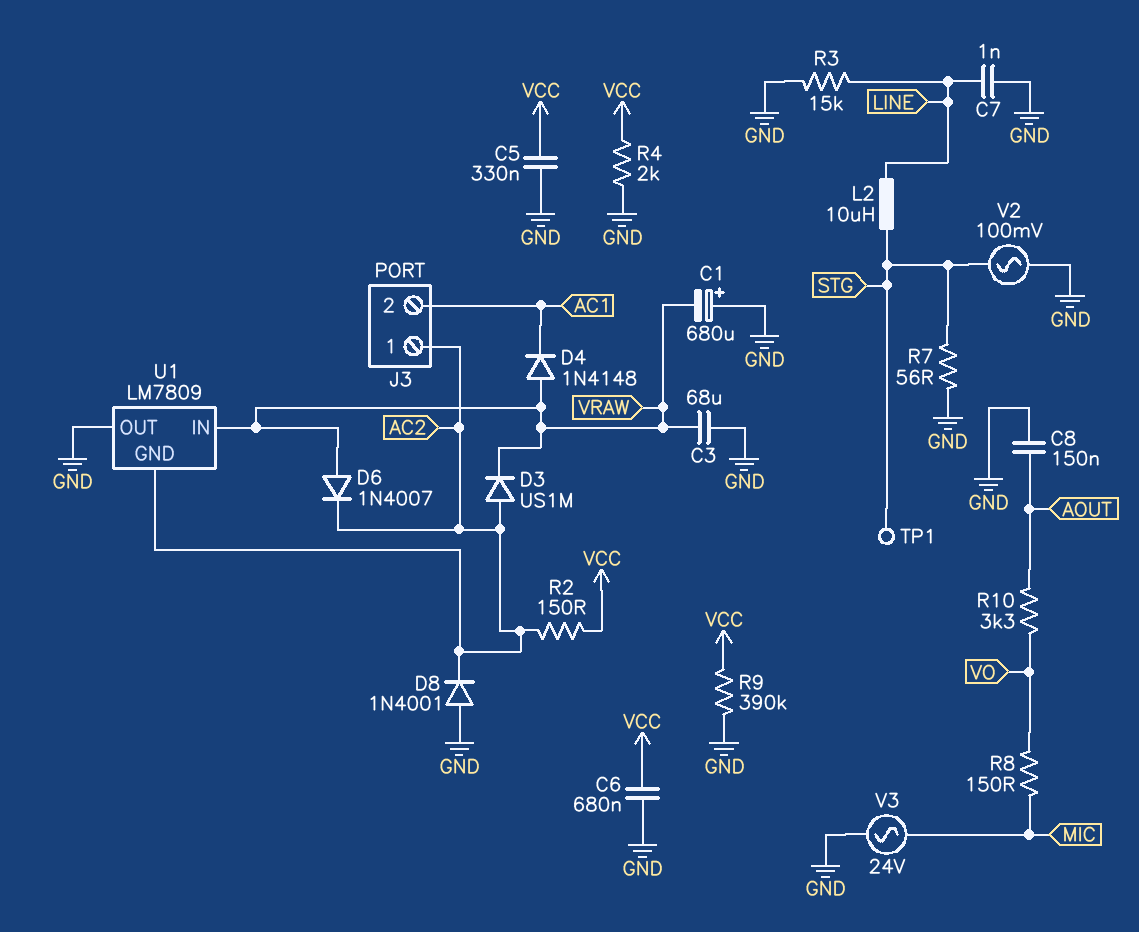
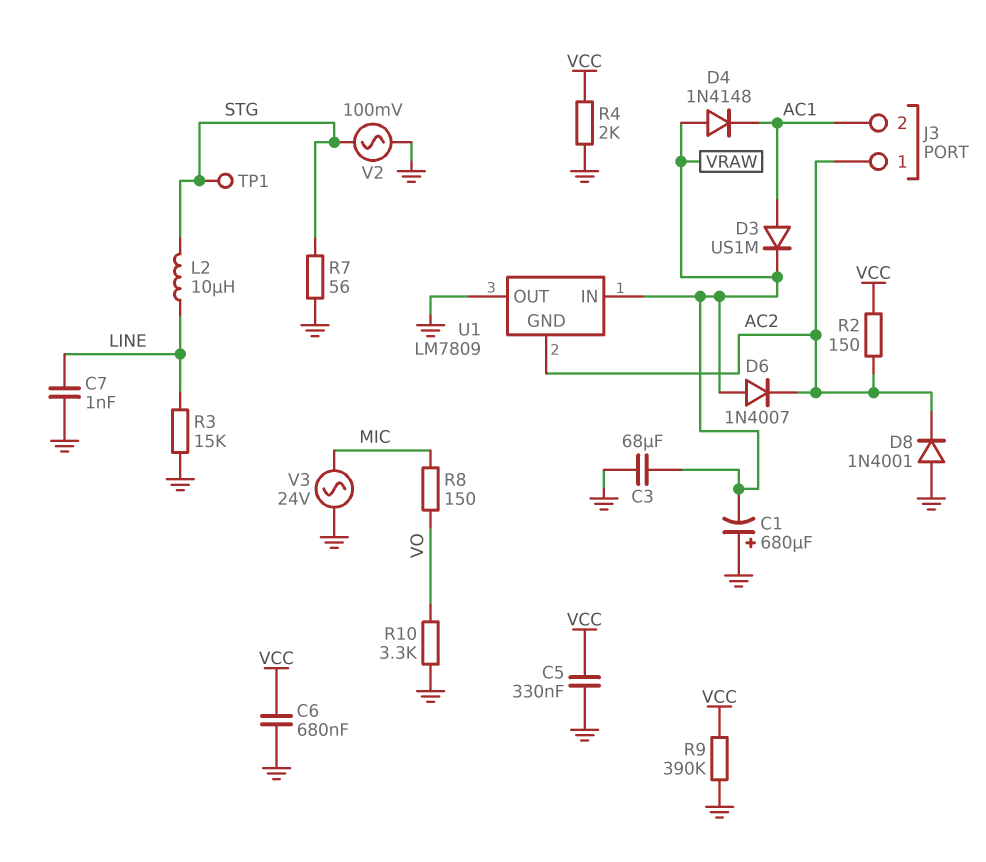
C8: 150nF (AOUT, GND) -> none
D3: diode US1M (A AC2, K VRAW) -> diode US1M (A AC1, K VRAW)
R10: 3.3k (AOUT, VO) -> 3.3k (GND, VO)

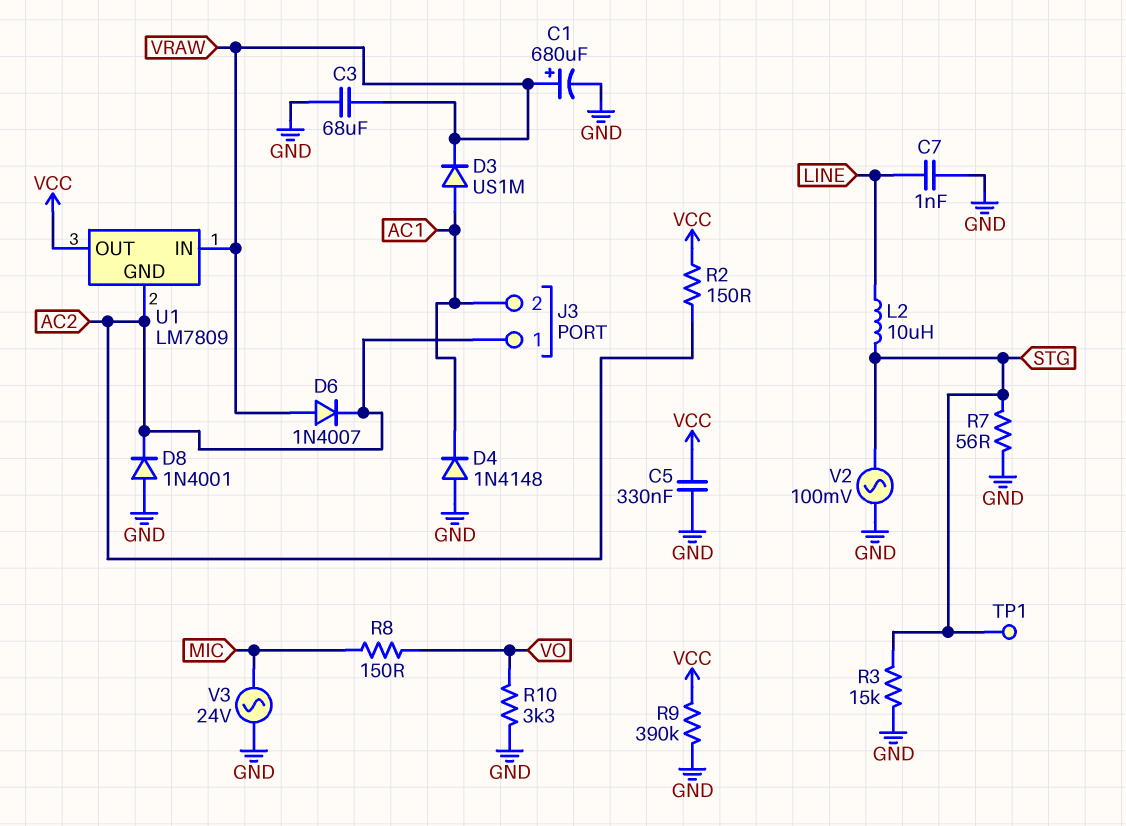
C1: 680uF (plus GND, minus VRAW) -> 680uF (plus VRAW, minus GND)
C6: 680nF (GND, VCC) -> none
D4: diode 1N4148 (A VRAW, K AC1) -> diode 1N4148 (A GND, K AC1)
R3: 15k (GND, LINE) -> 15k (GND, STG)
R4: 2k (GND, VCC) -> none
U1 pin OUT: GND -> VCC

